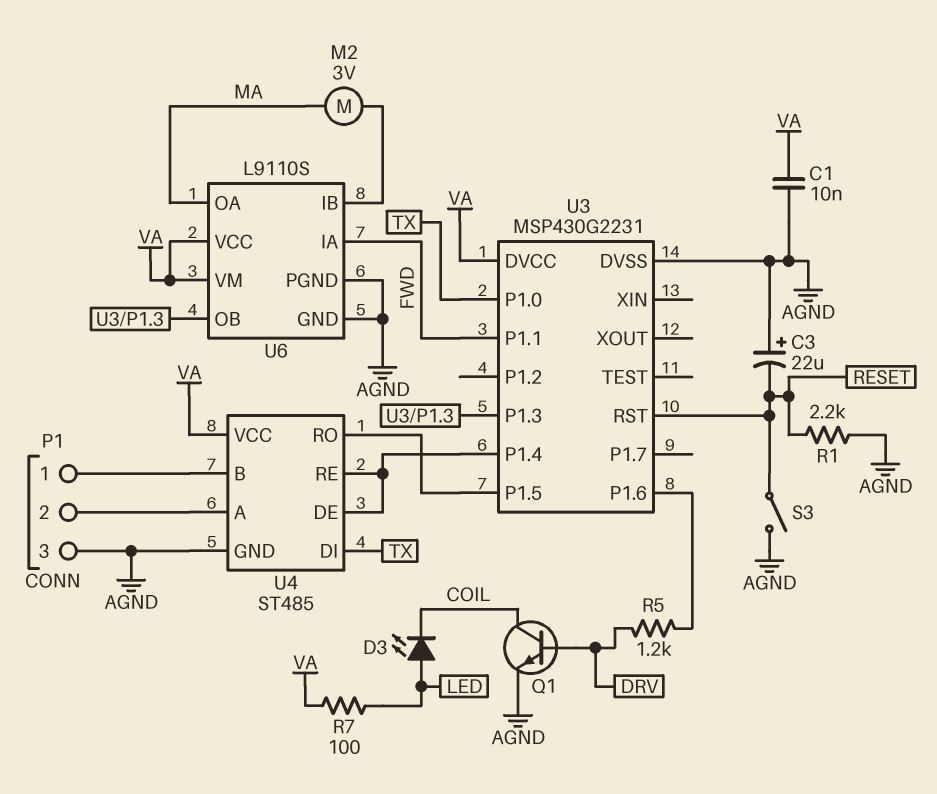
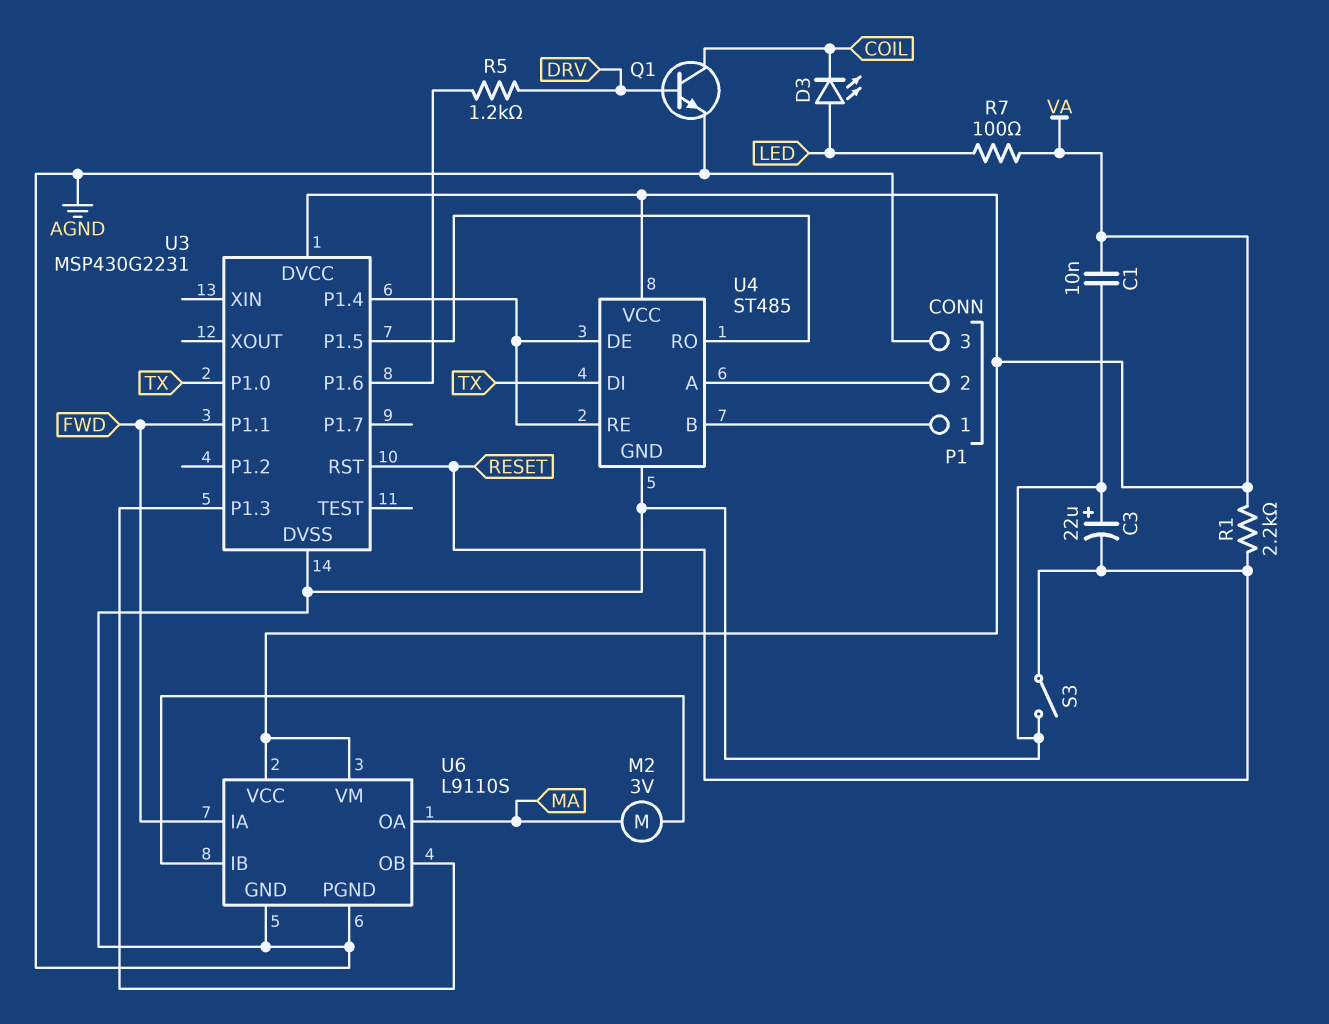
R1: 2.2k (AGND, RESET) -> 2.2k (RESET, VA)

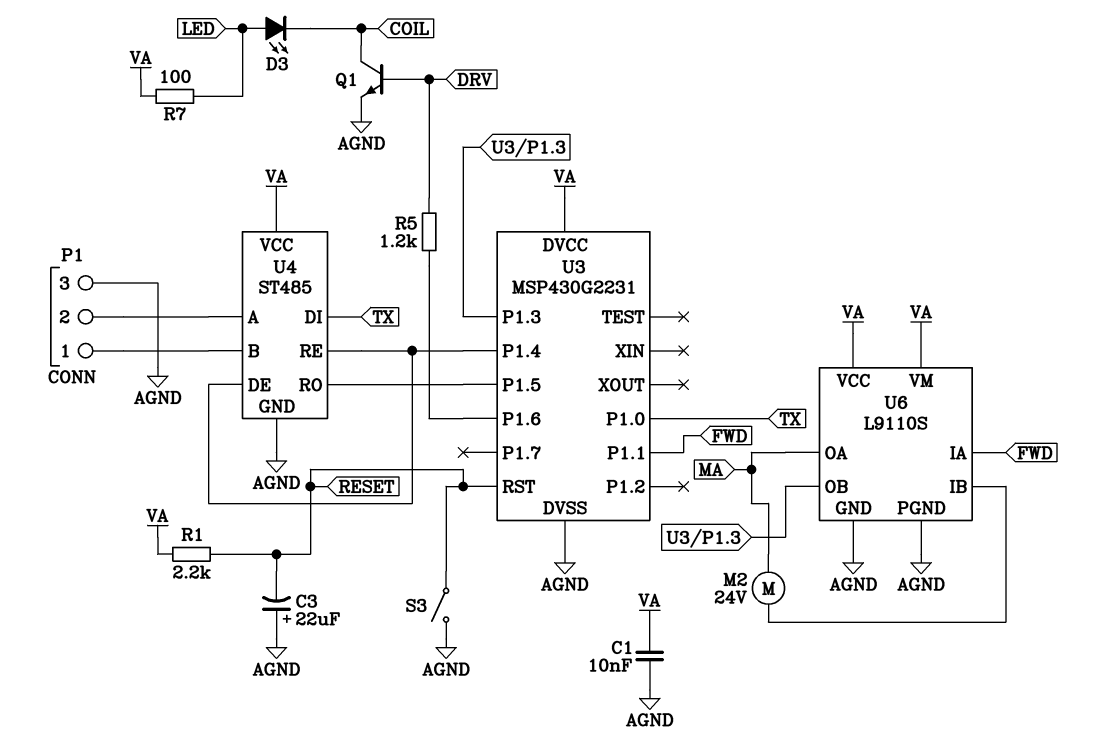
M2: motor 3V (MA, U6/IB) -> motor 24V (MA, U6/IB)

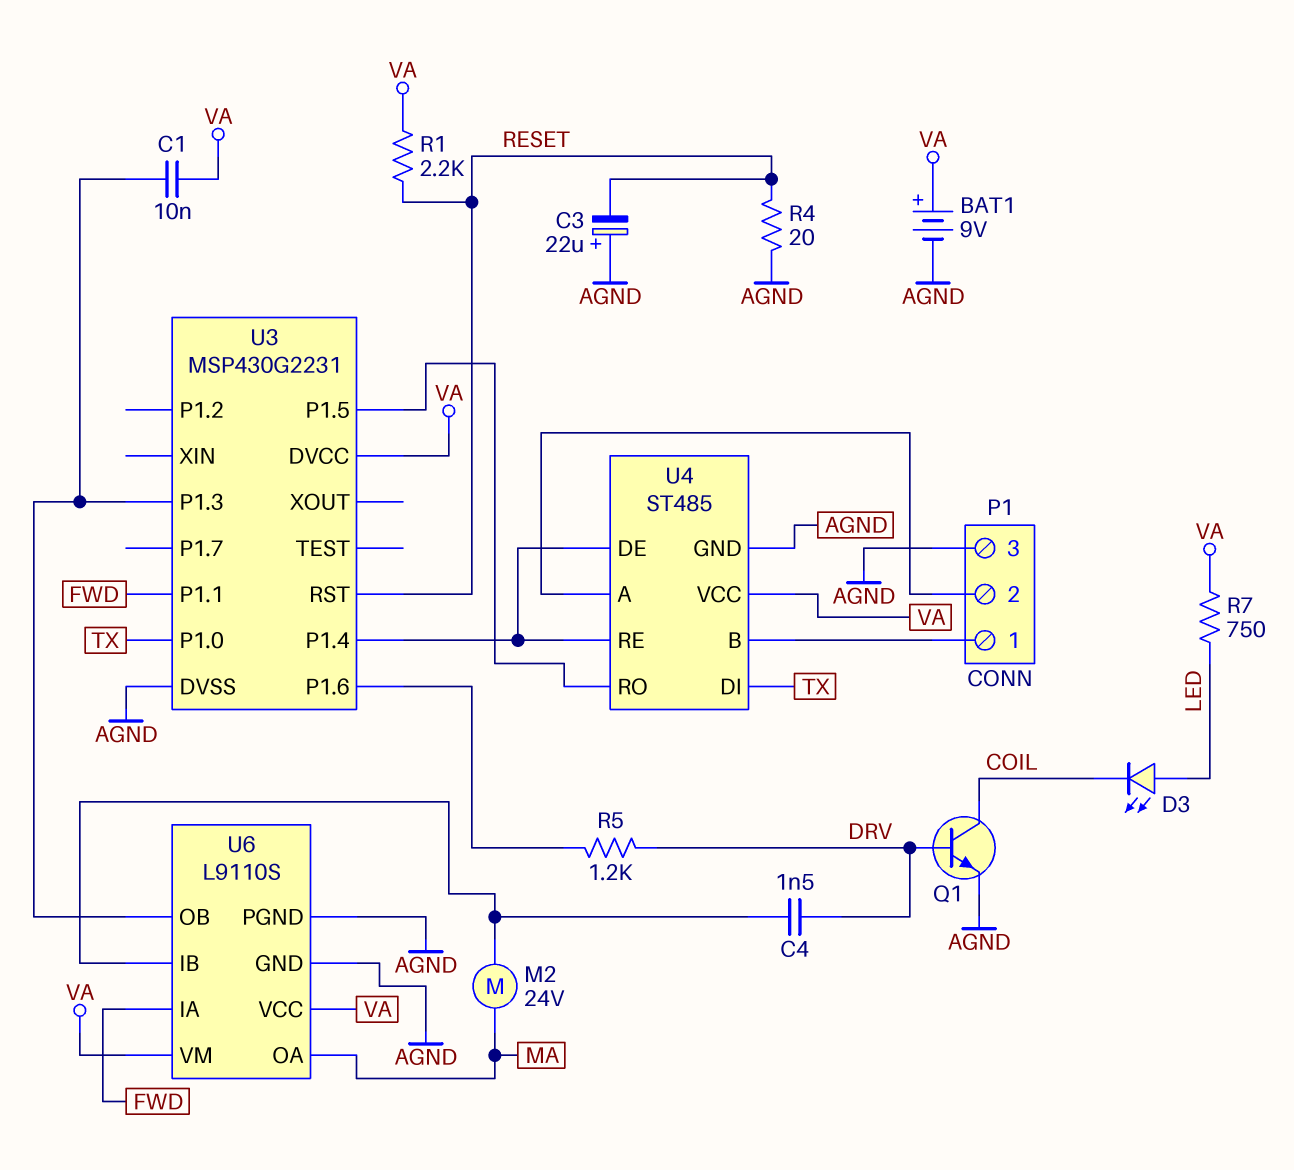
BAT1: none -> 9V (plus VA, minus AGND)
C1: 10nF (AGND, VA) -> 10nF (U3/P1.3, VA)
C4: none -> 1.5nF (DRV, U6/IB)
R4: none -> 20 (AGND, RESET)
R7: 100 (LED, VA) -> 750 (LED, VA)
S3: switch (AGND, RESET) -> none

